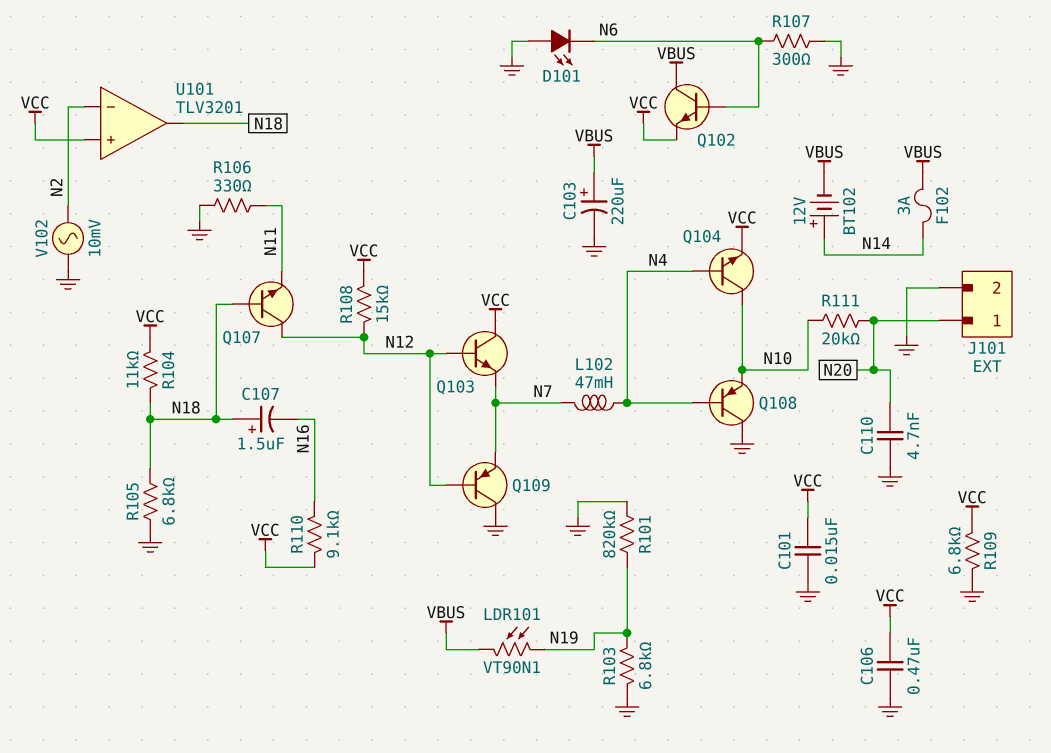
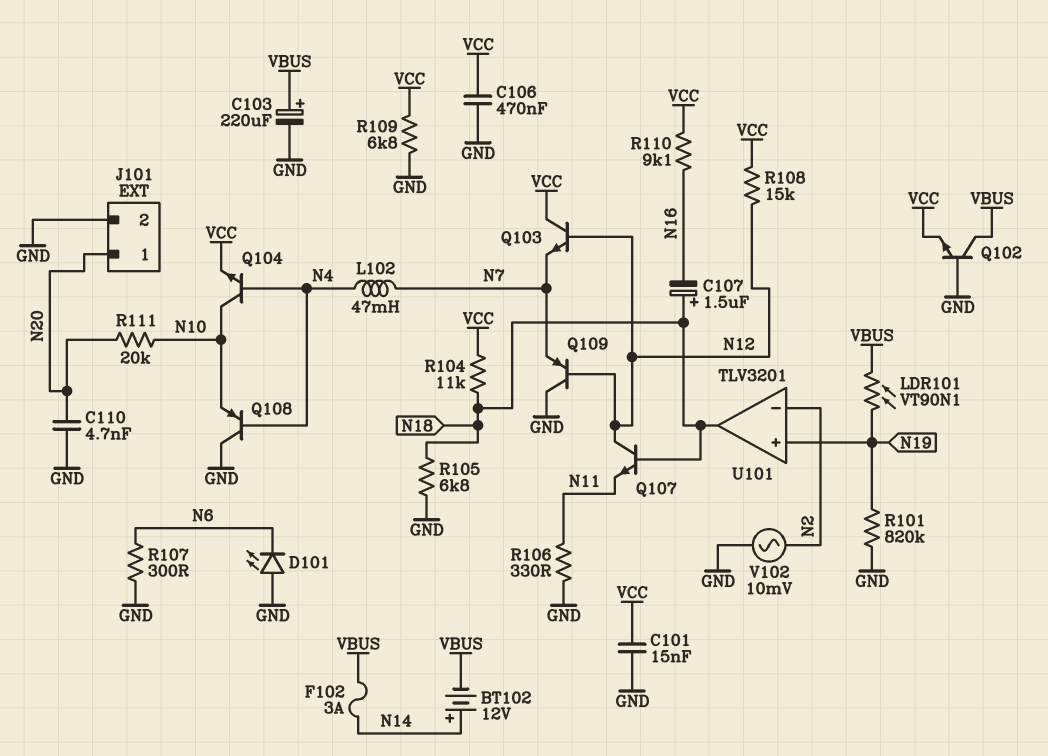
Q102: NPN (B N6, C VBUS, E VCC) -> NPN (B GND, C VBUS, E VCC)
R103: 6.8k (GND, N19) -> none
U101 pin in+: VCC -> N19

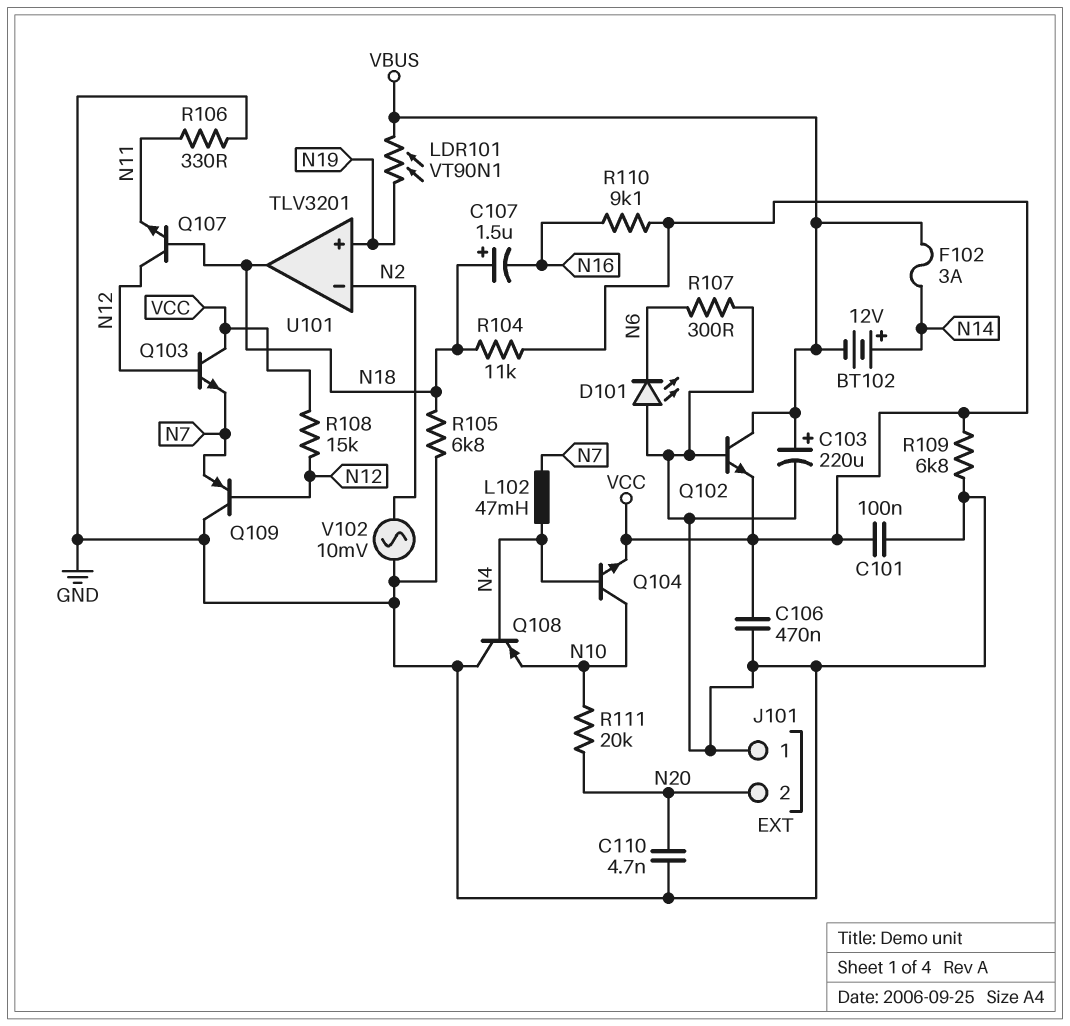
C101: 15nF (GND, VCC) -> 100nF (GND, VCC)
J101 pin 1: N20 -> GND
J101 pin 2: GND -> N20
R101: 820k (GND, N19) -> none

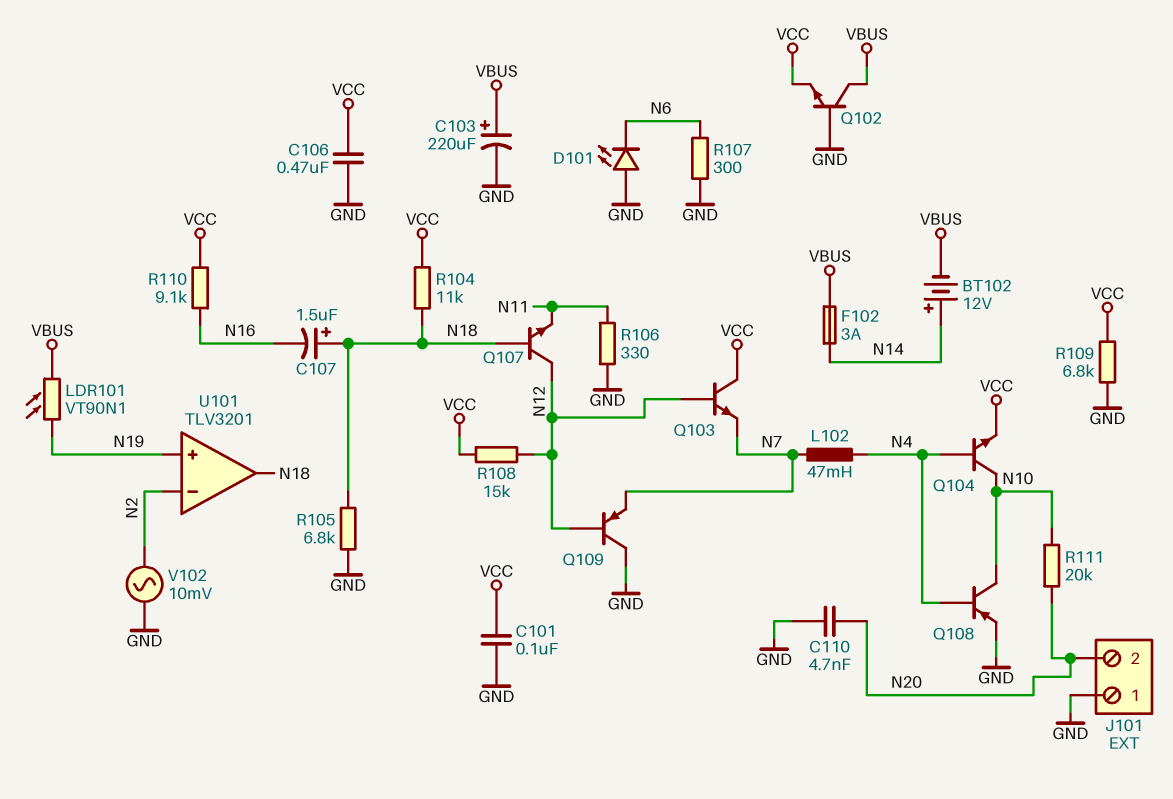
Q108: PNP (B N4, C GND, E N10) -> PNP (B N4, C N10, E GND)

